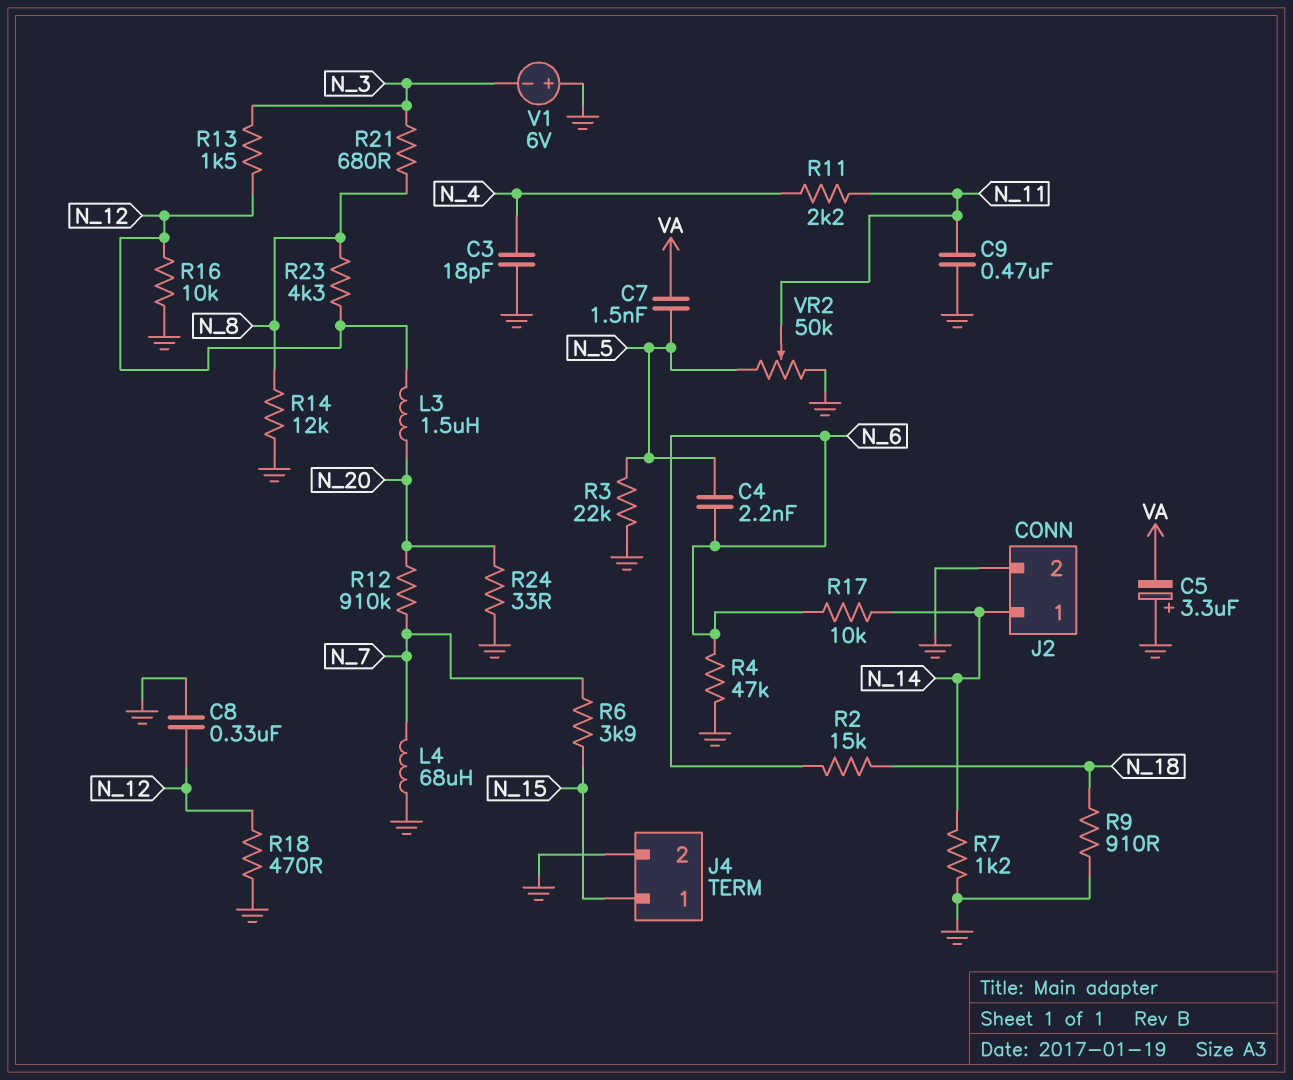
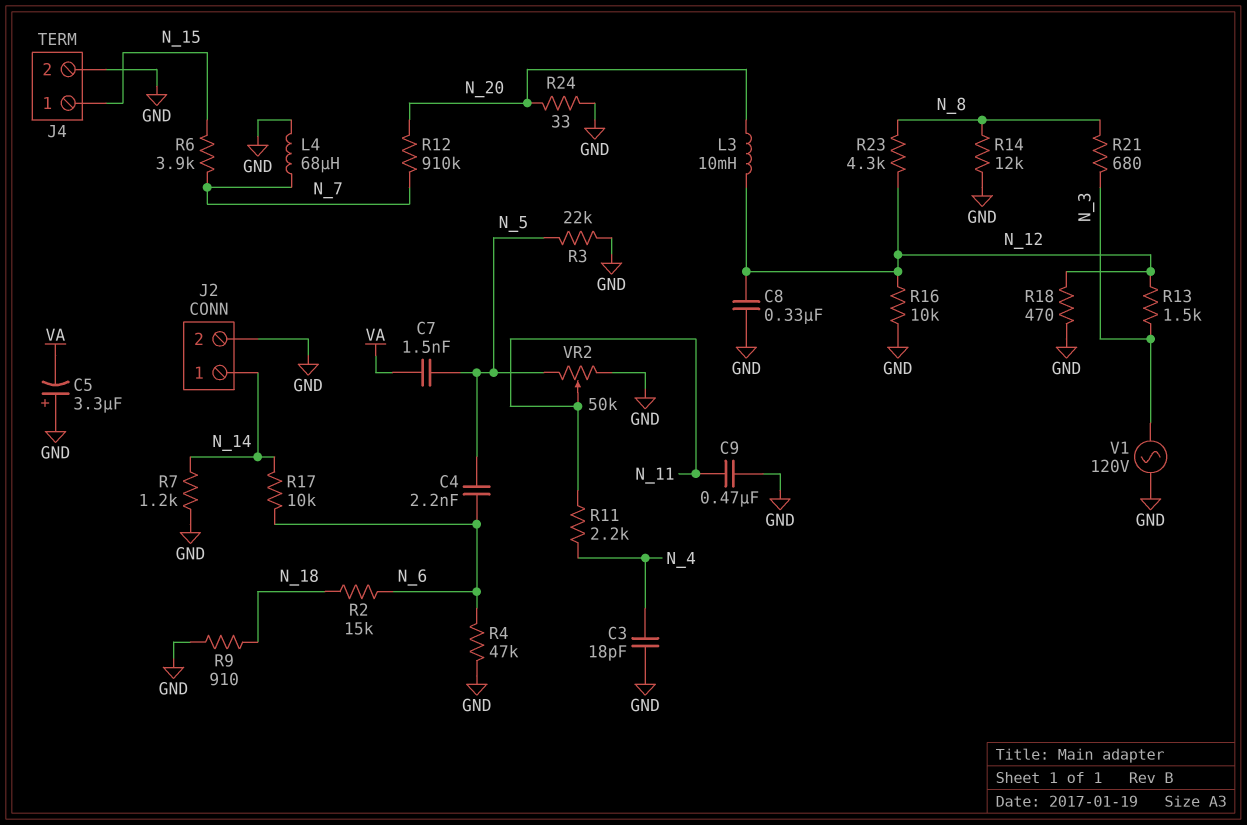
L3: 1.5uH (N_12, N_20) -> 10mH (N_12, N_20)
V1: 6V (plus GND, minus N_3) -> AC 120V (GND, N_3)

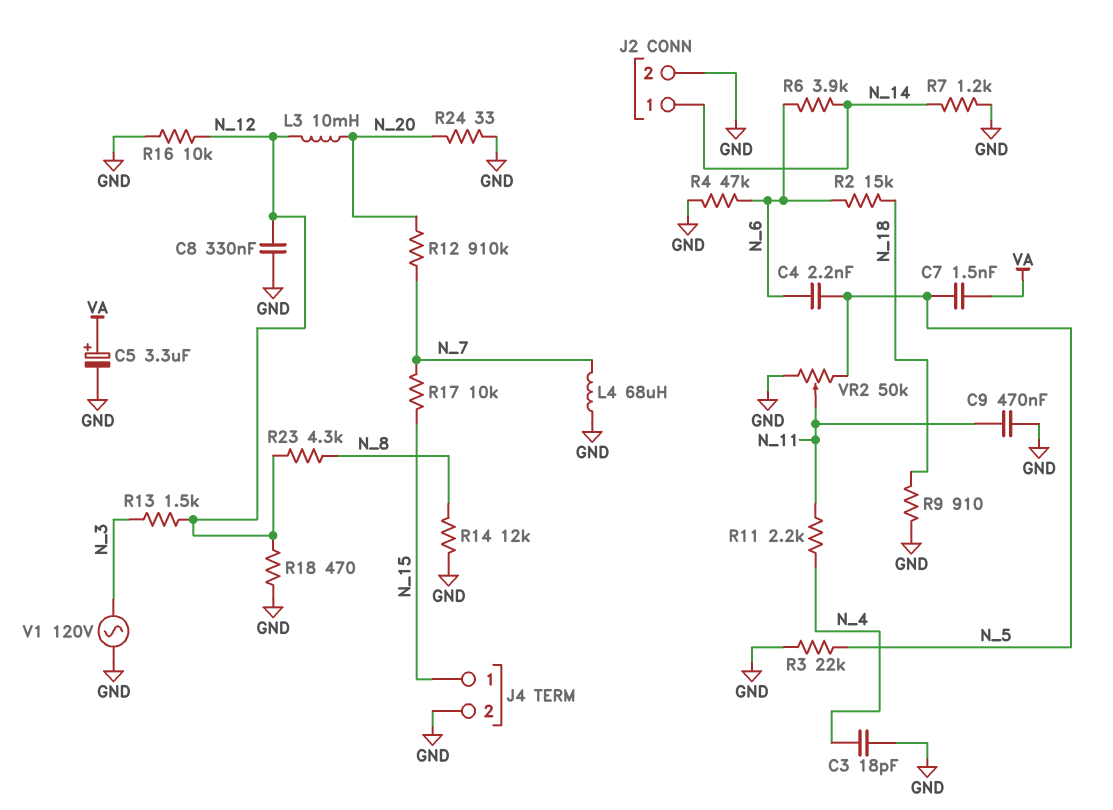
C5: 3.3uF (plus GND, minus VA) -> 3.3uF (plus VA, minus GND)
R6: 3.9k (N_7, N_15) -> 3.9k (N_6, N_14)
R17: 10k (N_6, N_14) -> 10k (N_7, N_15)
R21: 680 (N_3, N_8) -> none

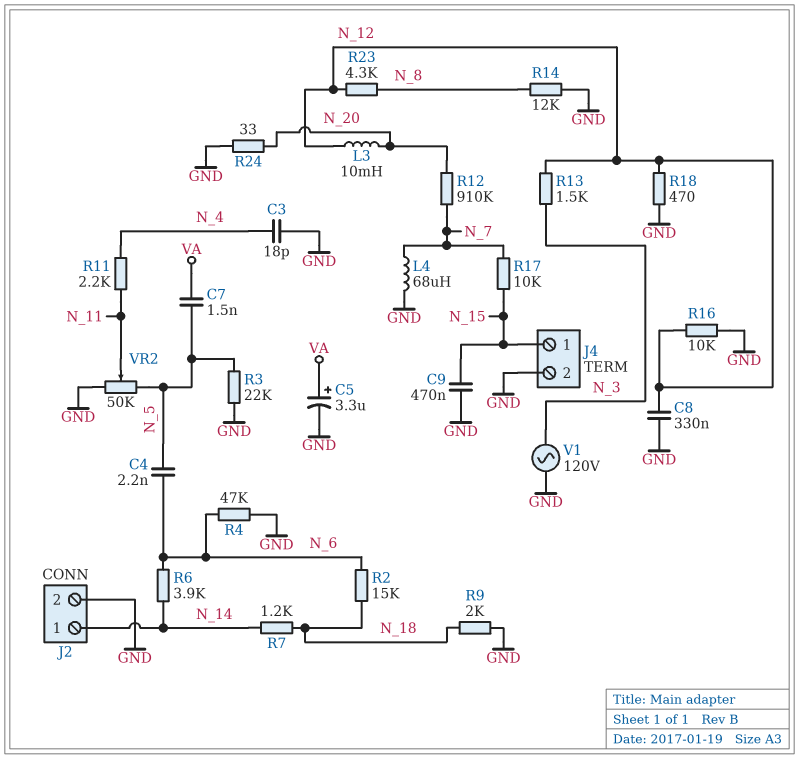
C9: 470nF (GND, N_11) -> 470nF (GND, N_15)
R7: 1.2k (GND, N_14) -> 1.2k (N_14, N_18)
R9: 910 (GND, N_18) -> 2k (GND, N_18)

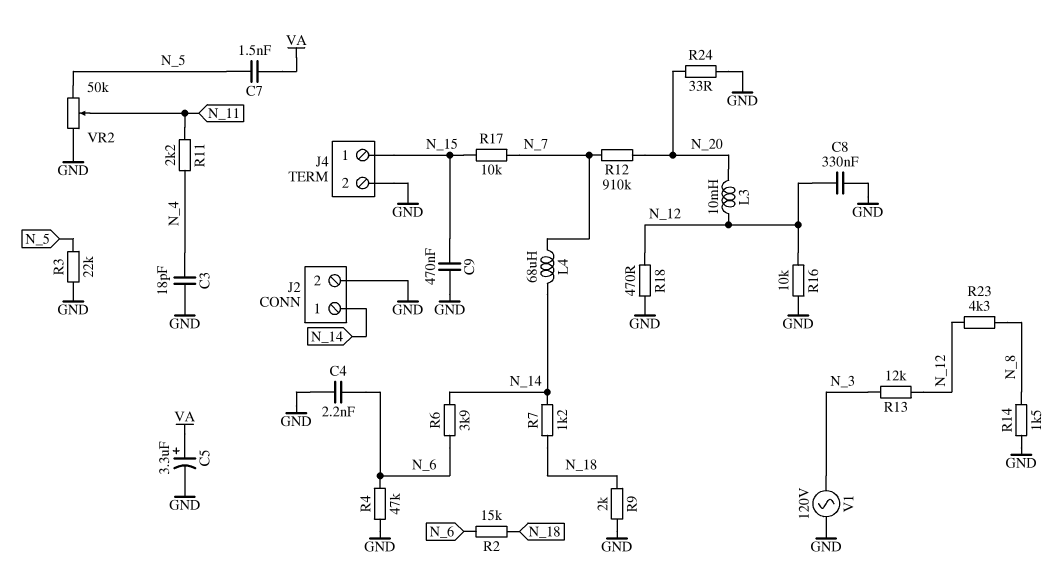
C4: 2.2nF (N_5, N_6) -> 2.2nF (GND, N_6)
L4: 68uH (GND, N_7) -> 68uH (N_7, N_14)
R13: 1.5k (N_3, N_12) -> 12k (N_3, N_12)
R14: 12k (GND, N_8) -> 1.5k (GND, N_8)

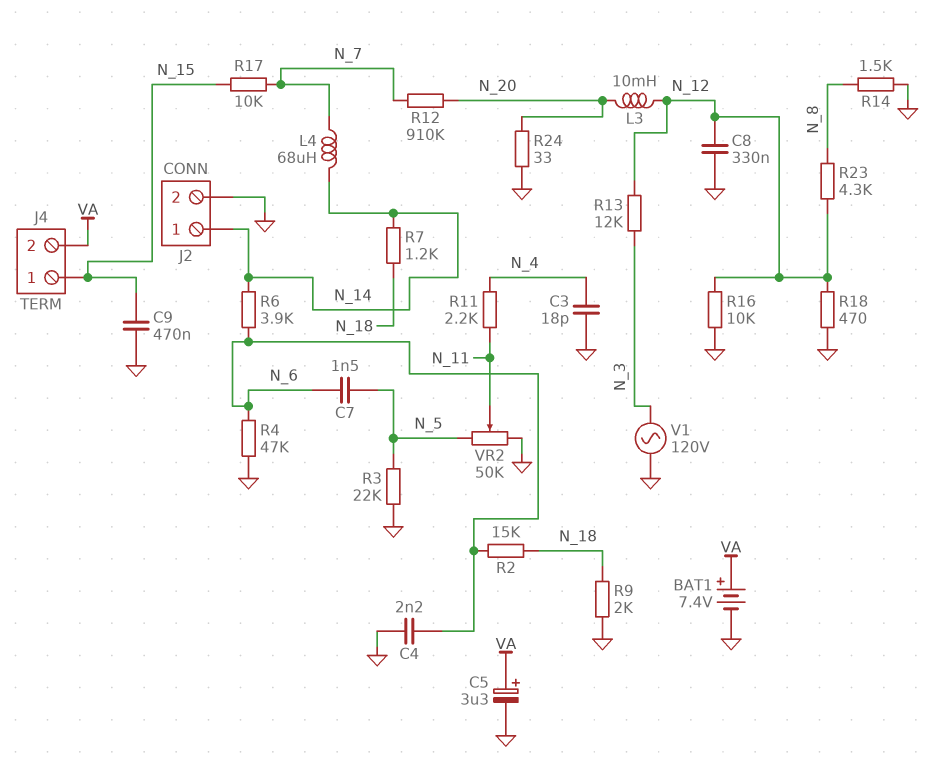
BAT1: none -> 7.4V (plus VA, minus GND)
C7: 1.5nF (N_5, VA) -> 1.5nF (N_5, N_6)
J4 pin 2: GND -> VA

